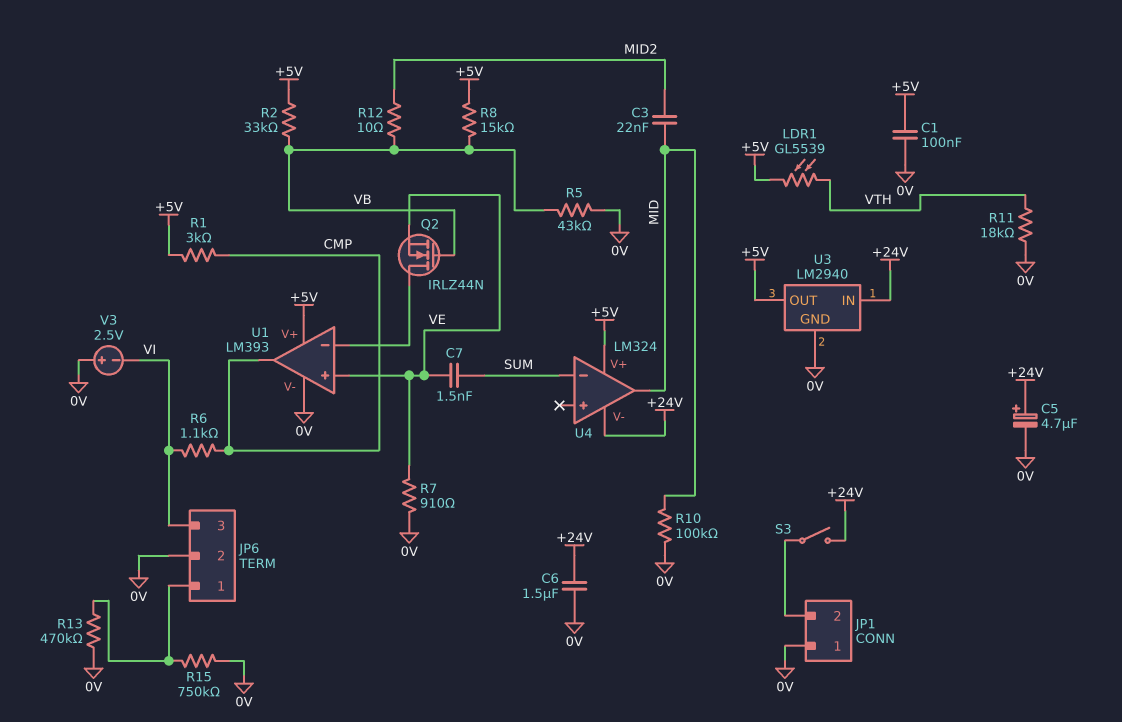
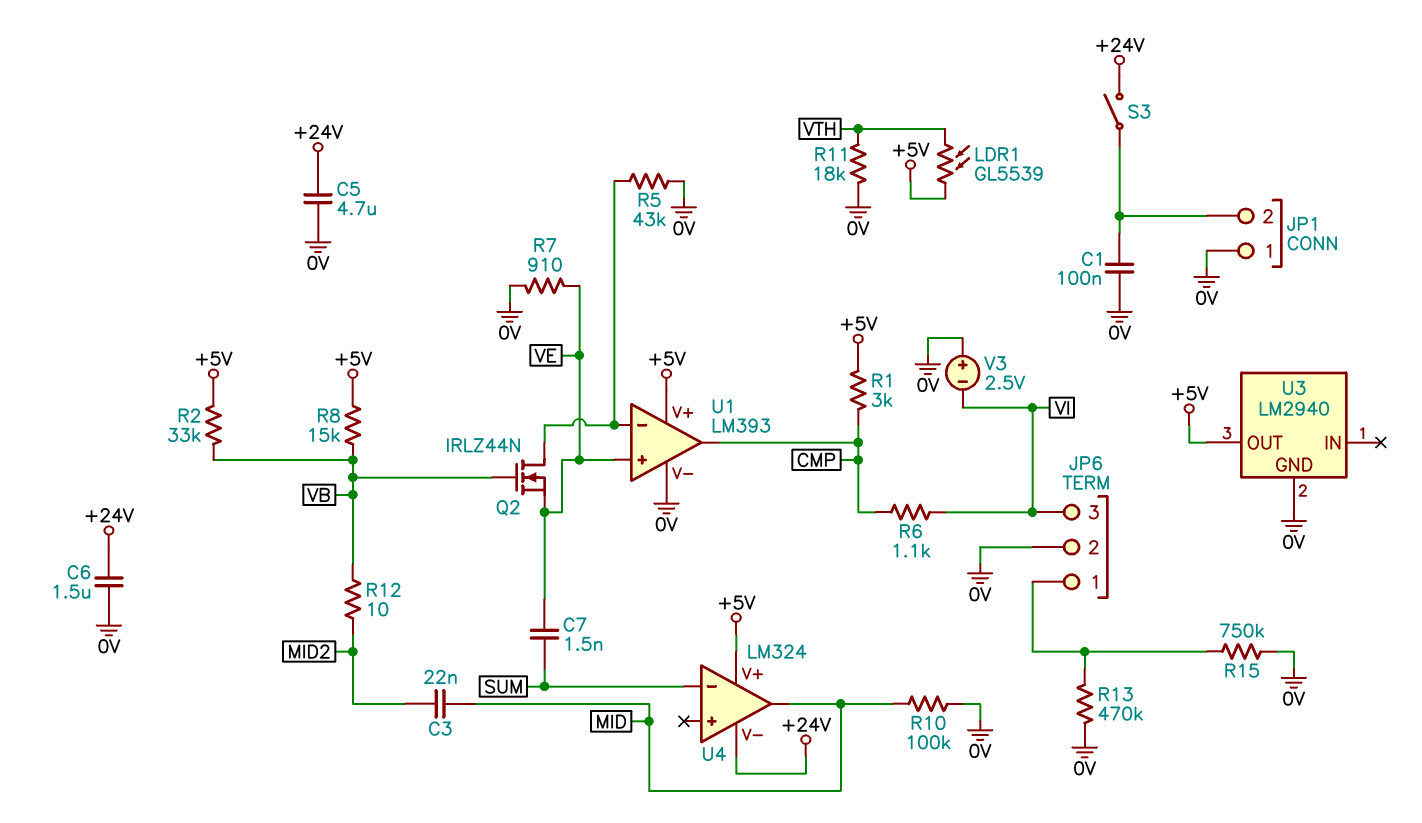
C1: 100nF (+5V, 0V) -> 100nF (0V, JP1/2)
C5: 4.7uF (plus +24V, minus 0V) -> 4.7uF (+24V, 0V)
R5: 43k (0V, VB) -> 43k (0V, U1/in-)
U3 pin IN: +24V -> none

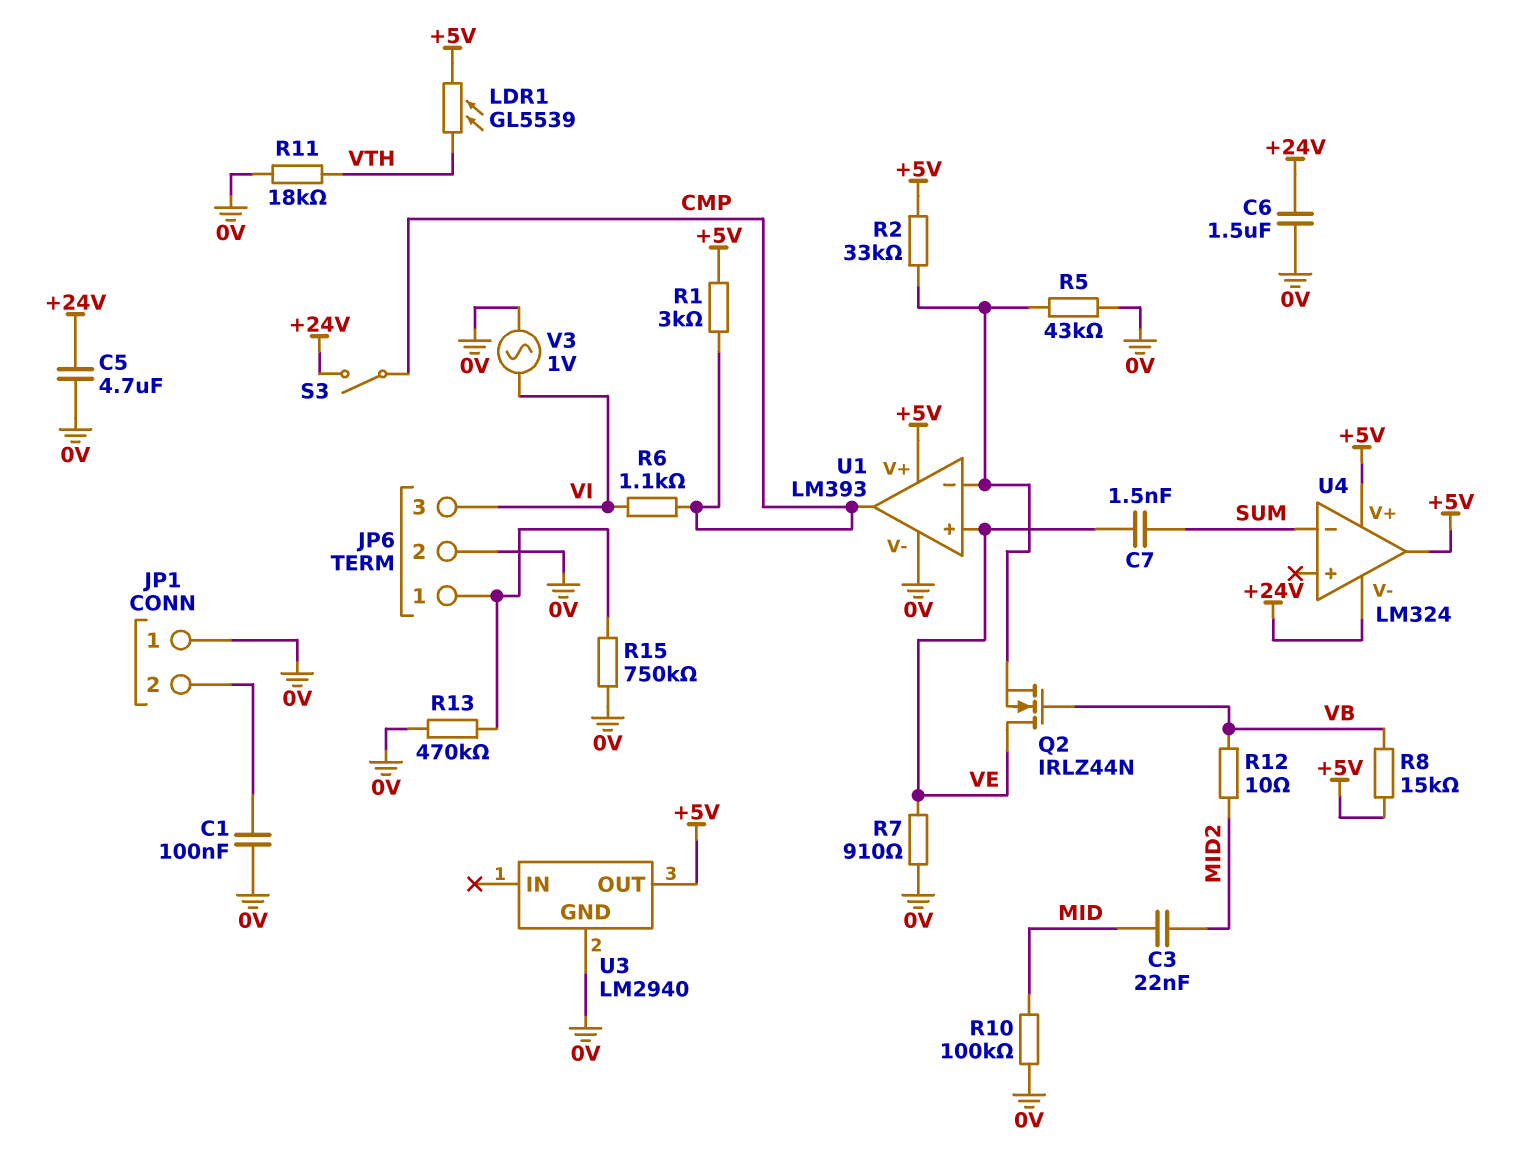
Q2: NMOS IRLZ44N (G VB, D U1/in-, S VE) -> NMOS IRLZ44N (G VB, D VE, S U1/in-)
R2: 33k (+5V, VB) -> 33k (+5V, U1/in-)
S3: switch (+24V, JP1/2) -> switch (+24V, CMP)
U4 pin out: MID -> +5V
V3: 2.5V (plus 0V, minus VI) -> AC 1V (0V, VI)

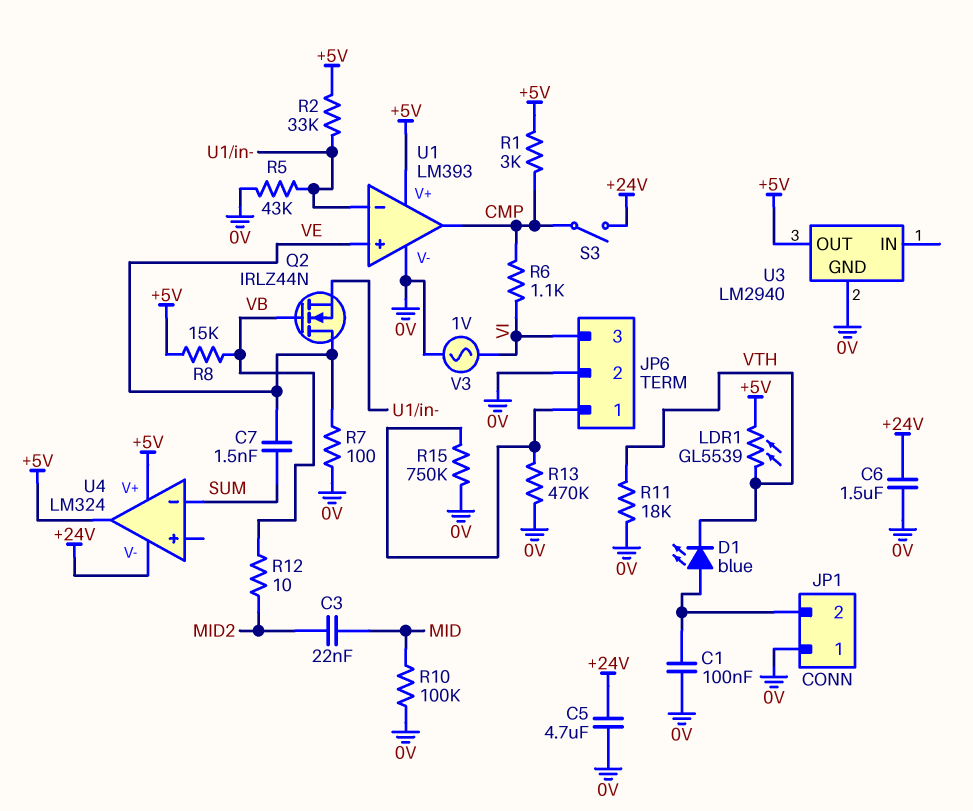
D1: none -> LED blue (A JP1/2, K VTH)
R7: 910 (0V, VE) -> 100 (0V, VE)

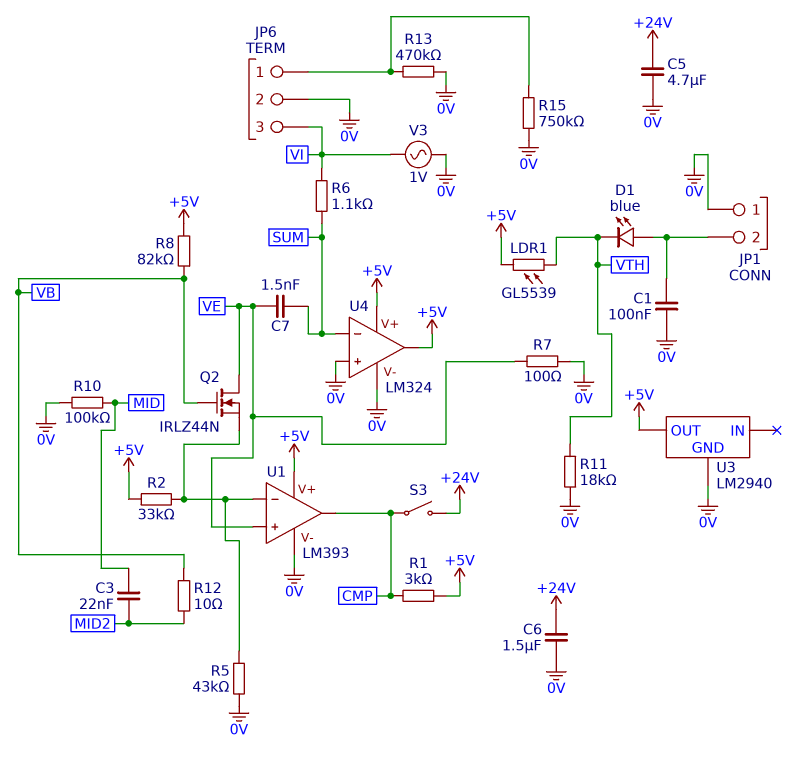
R6: 1.1k (CMP, VI) -> 1.1k (SUM, VI)
R8: 15k (+5V, VB) -> 82k (+5V, VB)
U4 pin V-: +24V -> 0V
U4 pin in+: none -> 0V

